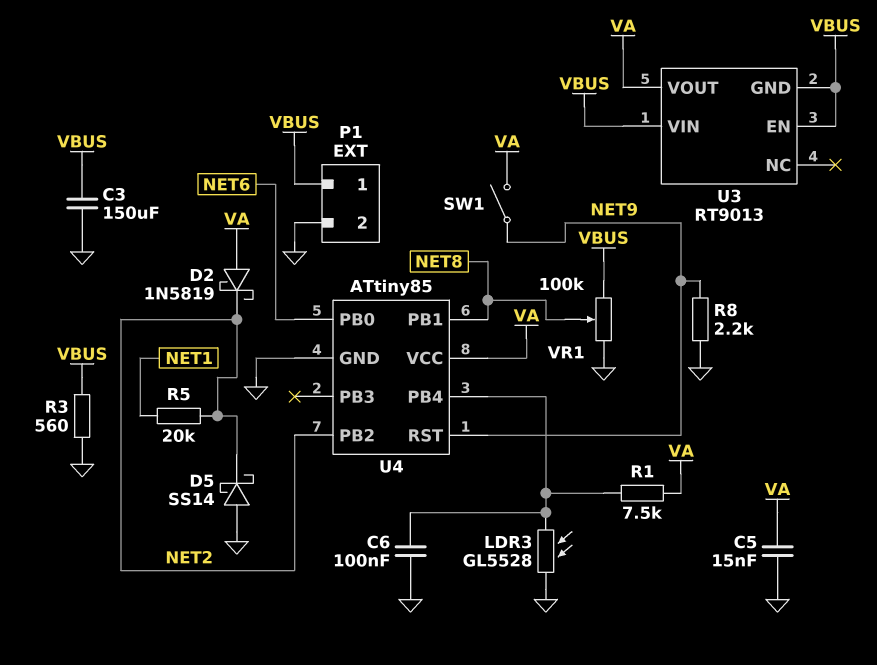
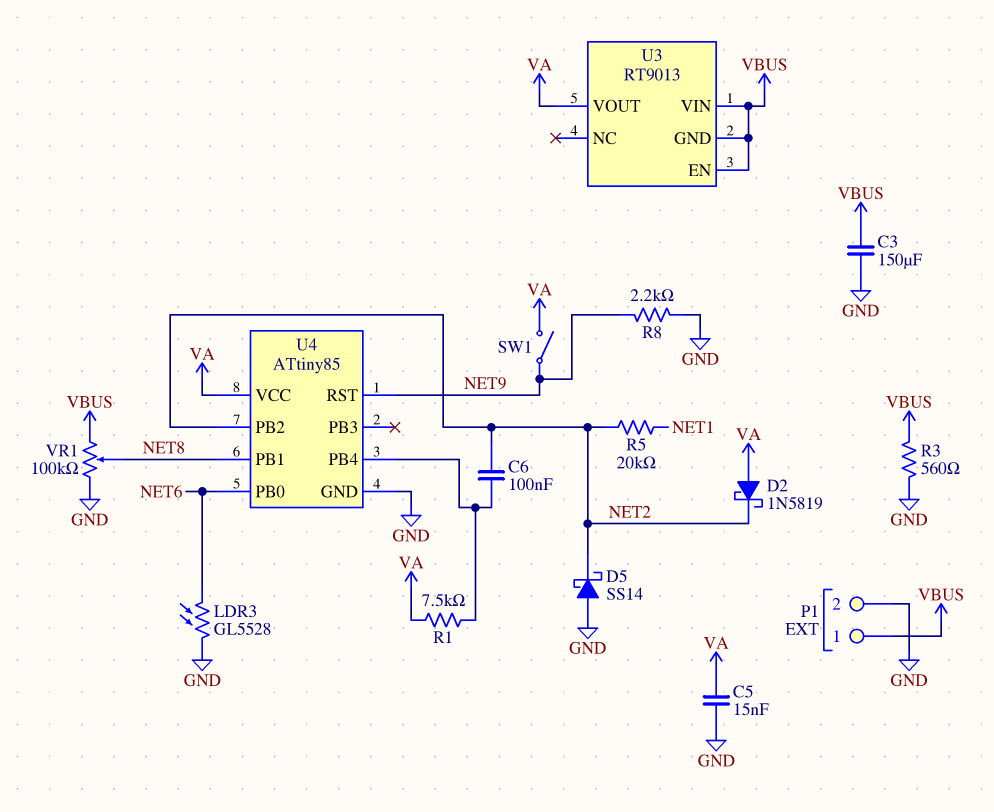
C6: 100nF (GND, U4/PB4) -> 100nF (NET2, U4/PB4)
LDR3: GL5528 (GND, U4/PB4) -> GL5528 (GND, NET6)

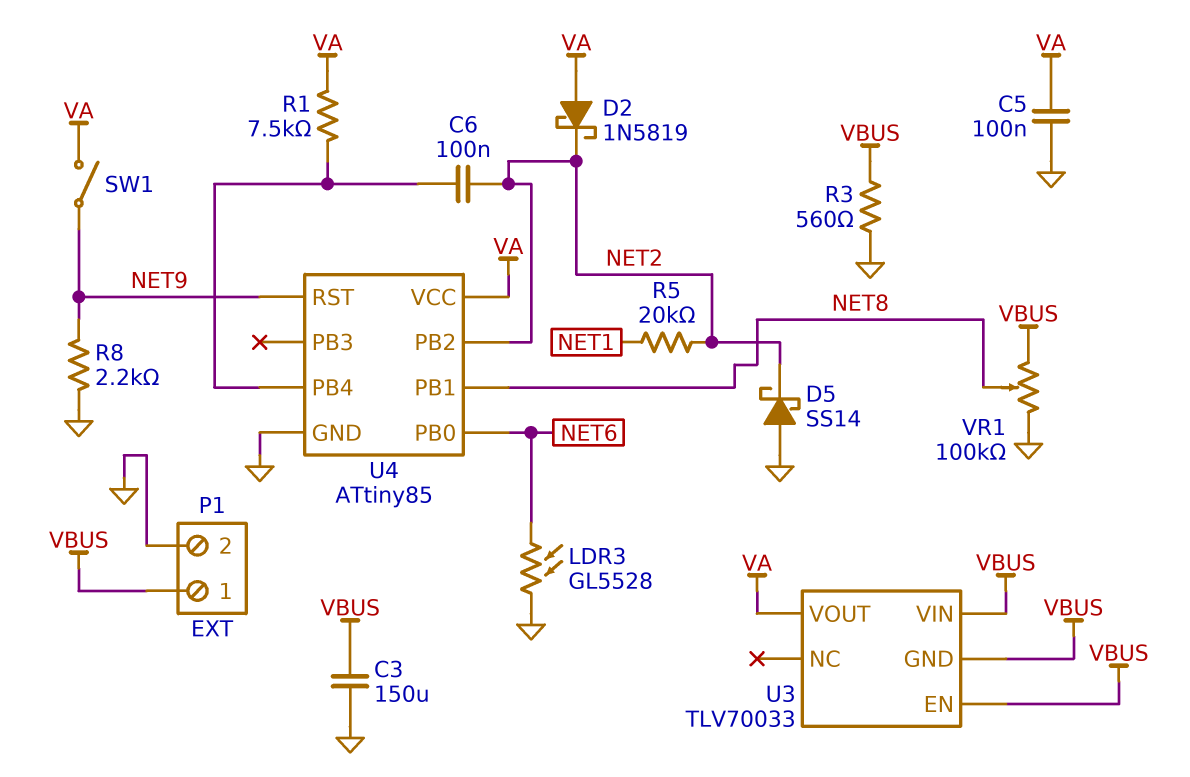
C5: 15nF (GND, VA) -> 100nF (GND, VA)
U3: RT9013 -> TLV70033

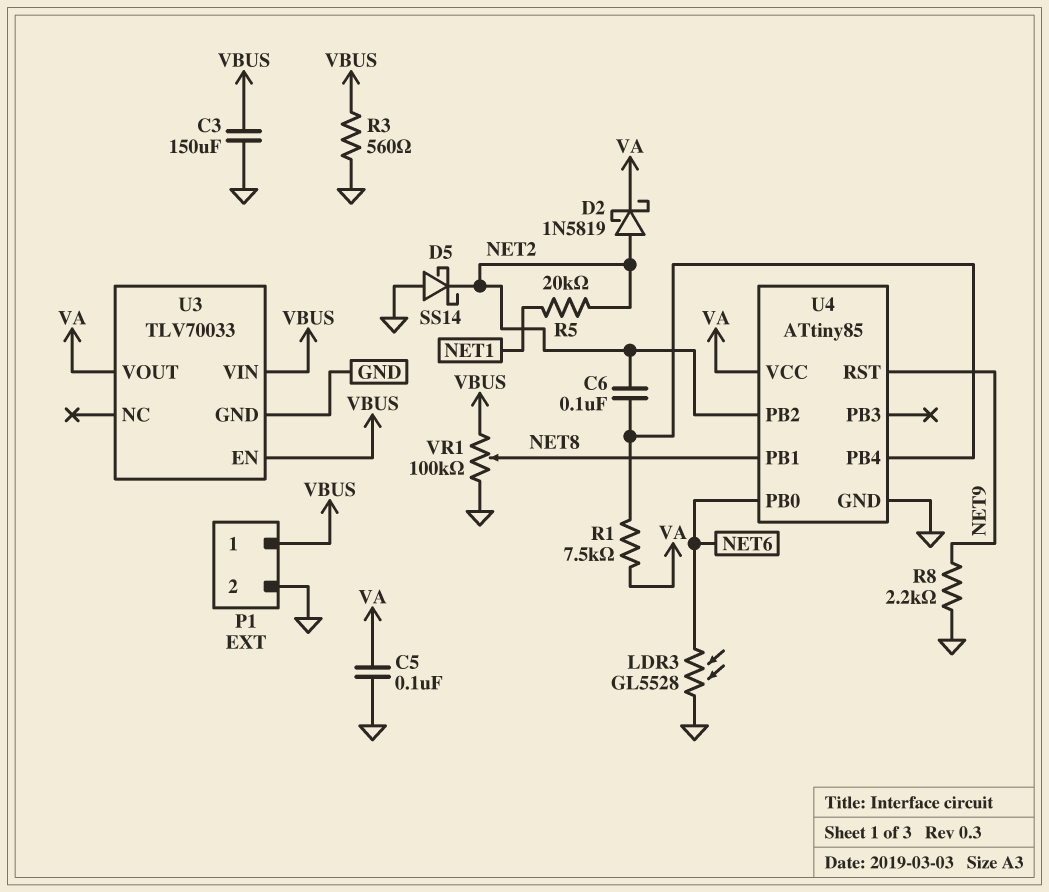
D2: schottky 1N5819 (A VA, K NET2) -> schottky 1N5819 (A NET2, K VA)
SW1: switch (NET9, VA) -> none
U3 pin GND: VBUS -> GND

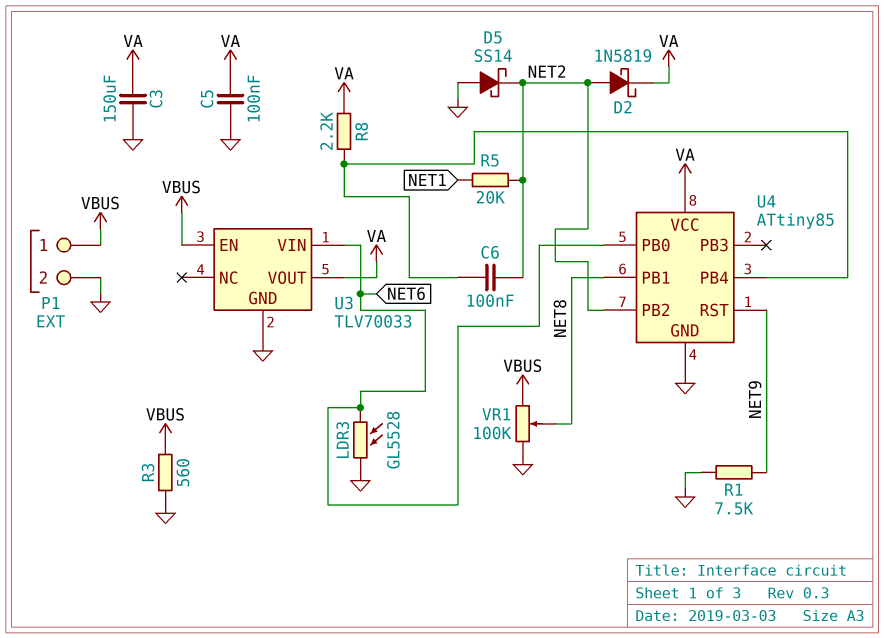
C3: 150uF (GND, VBUS) -> 150uF (GND, VA)
R1: 7.5k (U4/PB4, VA) -> 7.5k (GND, NET9)
R8: 2.2k (GND, NET9) -> 2.2k (U4/PB4, VA)
U3 pin VIN: VBUS -> NET6

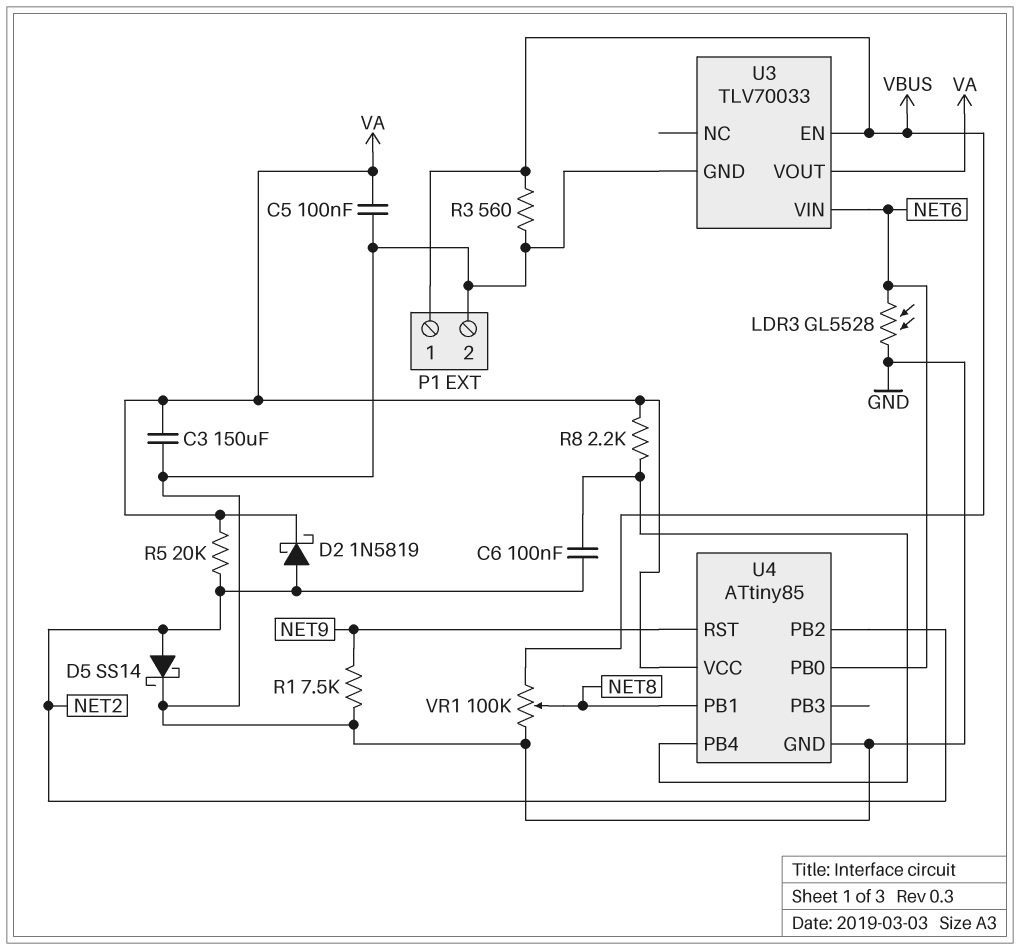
D5: schottky SS14 (A GND, K NET2) -> schottky SS14 (A NET2, K GND)
R5: 20k (NET1, NET2) -> 20k (NET2, VA)

